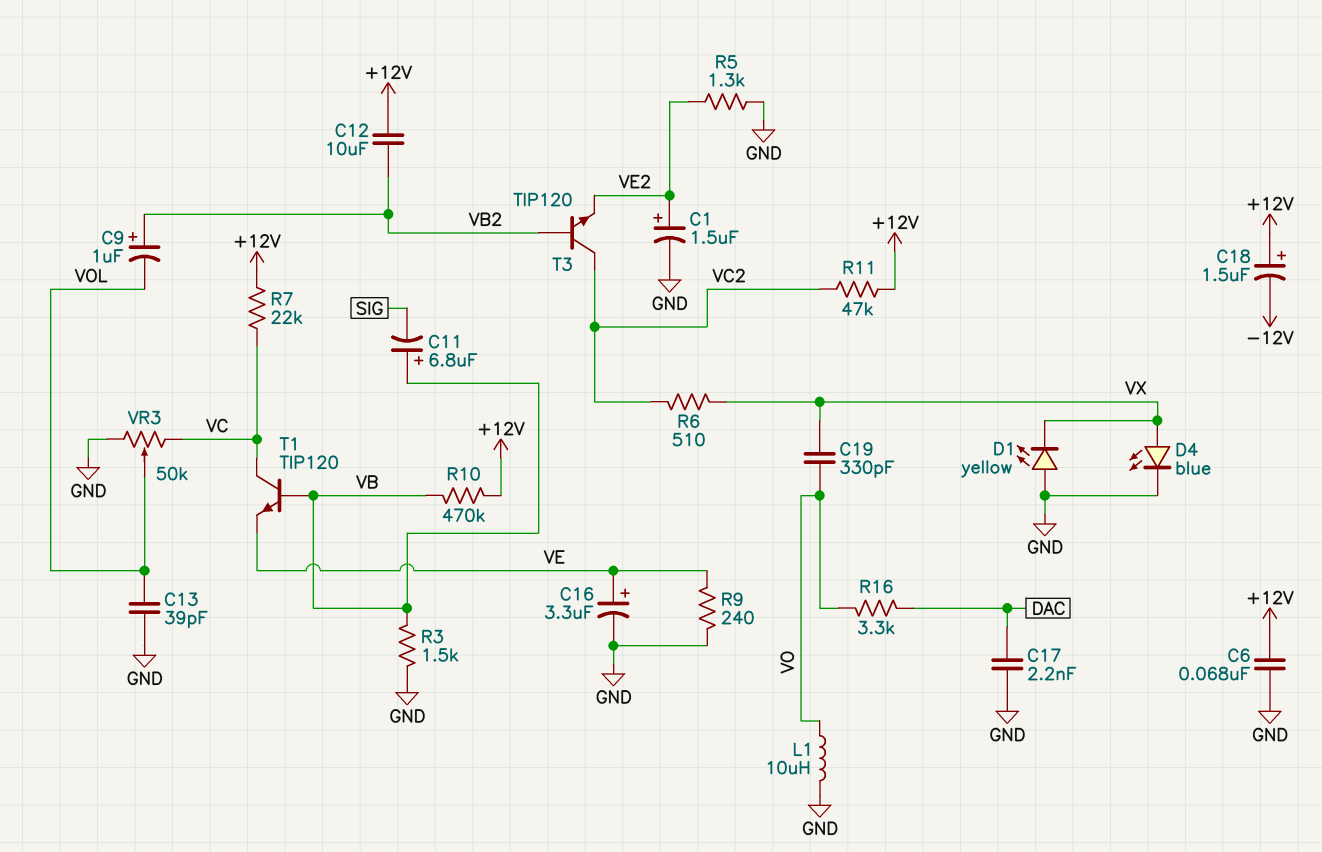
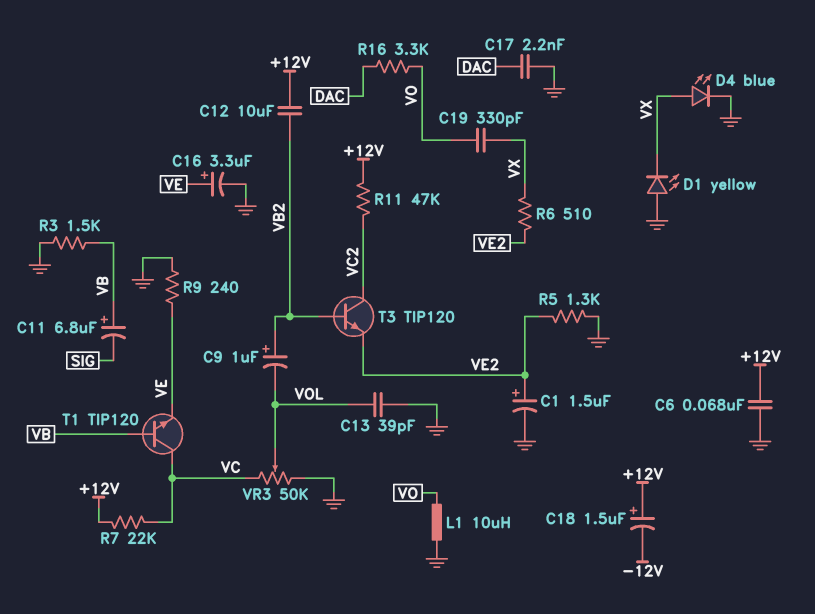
R6: 510 (VC2, VX) -> 510 (VE2, VX)
R10: 470k (+12V, VB) -> none

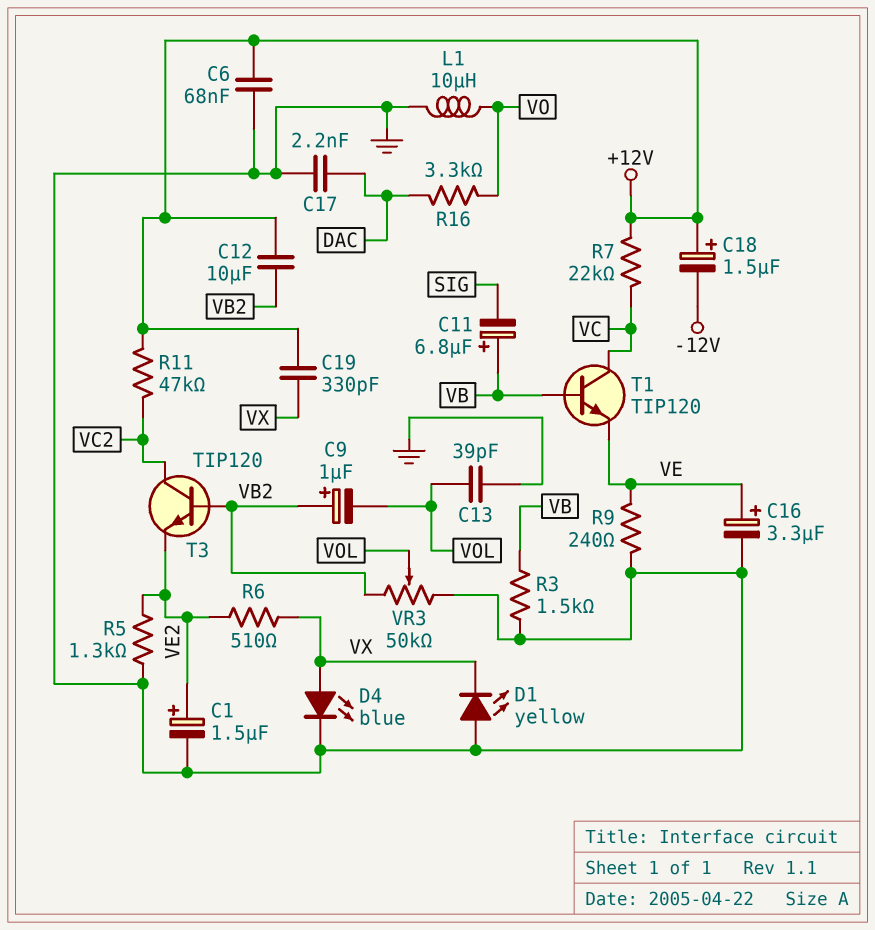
C19: 330pF (VO, VX) -> 330pF (+12V, VX)
VR3: 50k (GND, VC, wiper VOL) -> 50k (GND, VB2, wiper VOL)

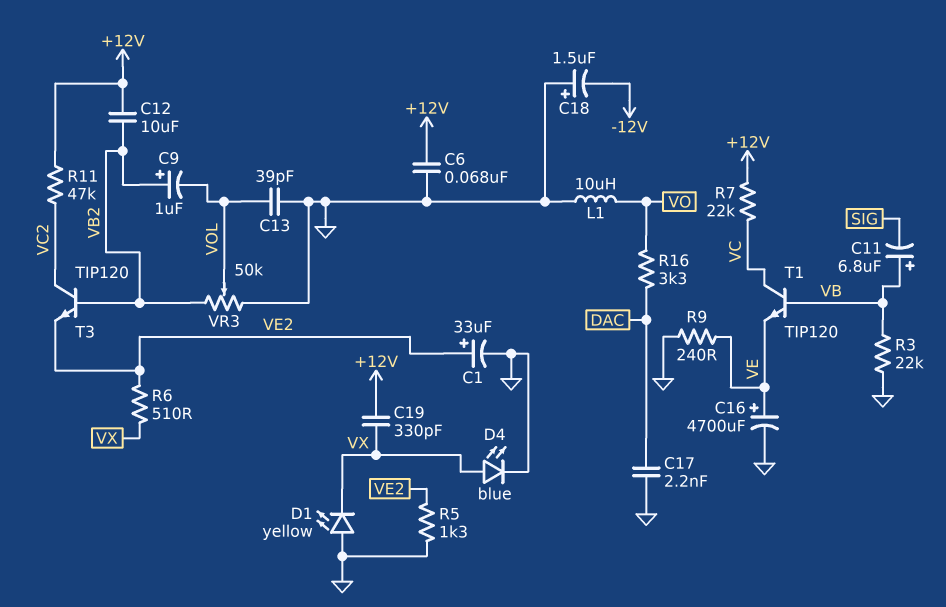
C1: 1.5uF (plus VE2, minus GND) -> 33uF (plus VE2, minus GND)
C16: 3.3uF (plus VE, minus GND) -> 4700uF (plus VE, minus GND)
C18: 1.5uF (plus +12V, minus -12V) -> 1.5uF (plus GND, minus -12V)
R3: 1.5k (GND, VB) -> 22k (GND, VB)

